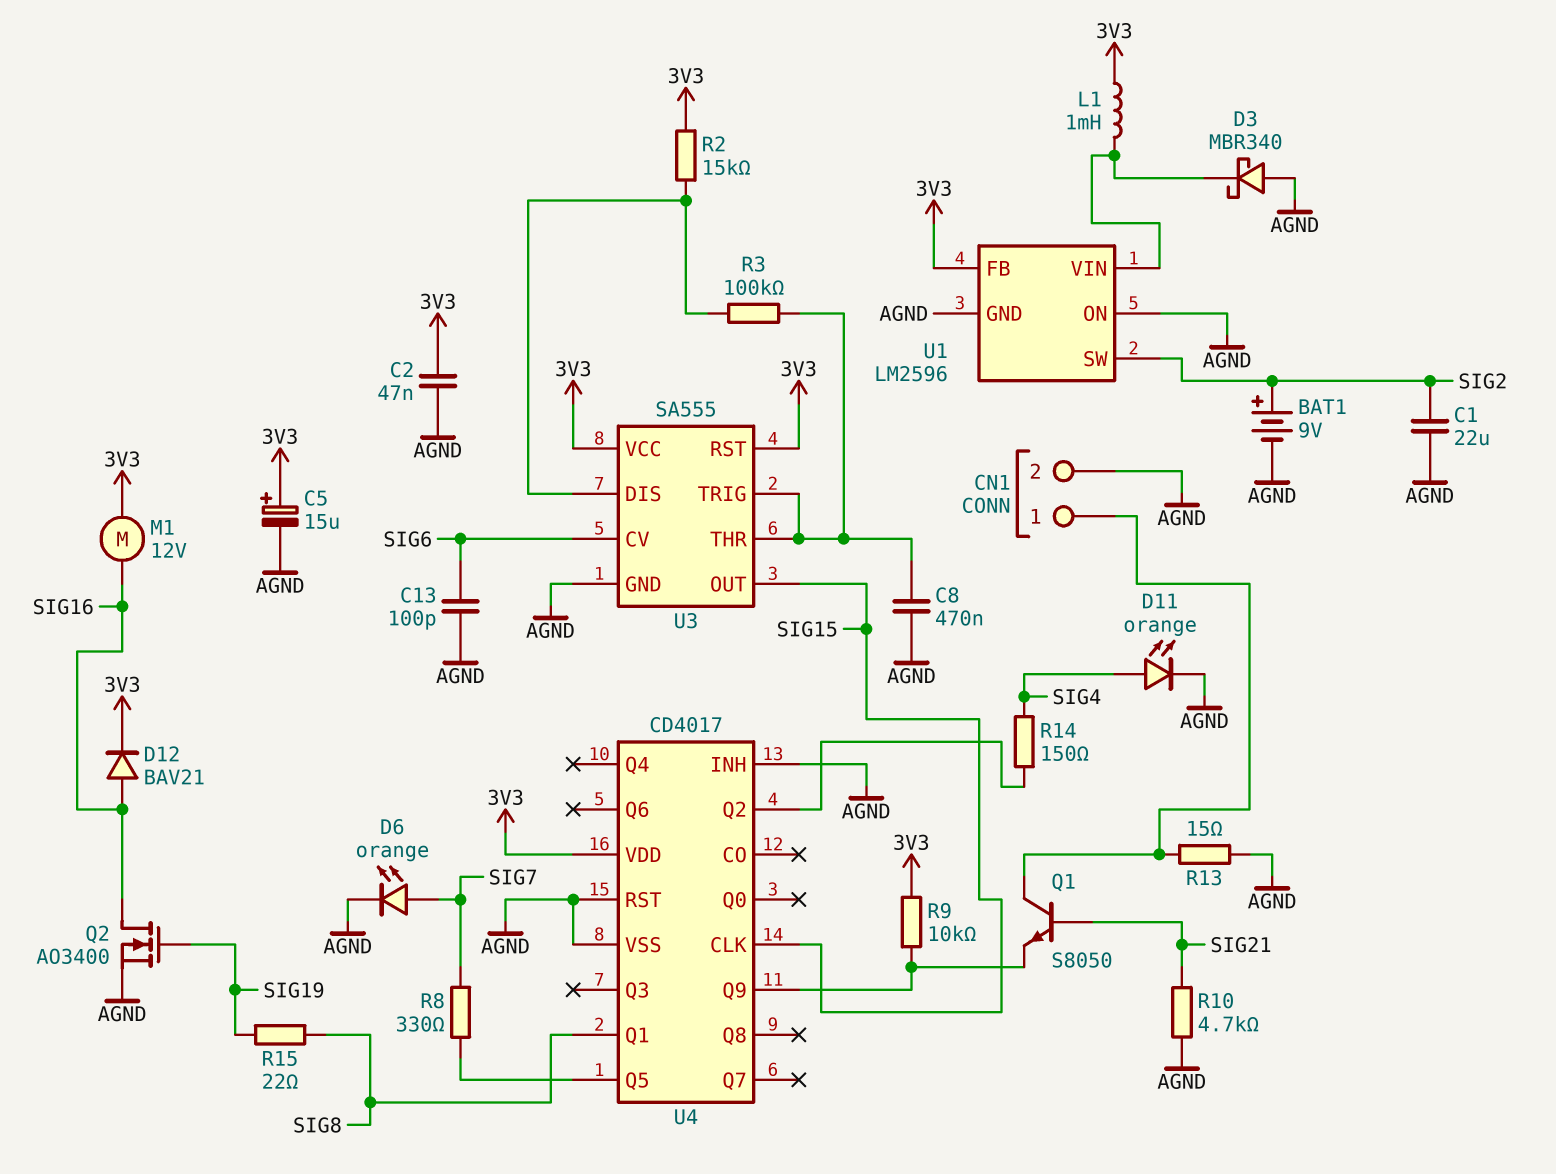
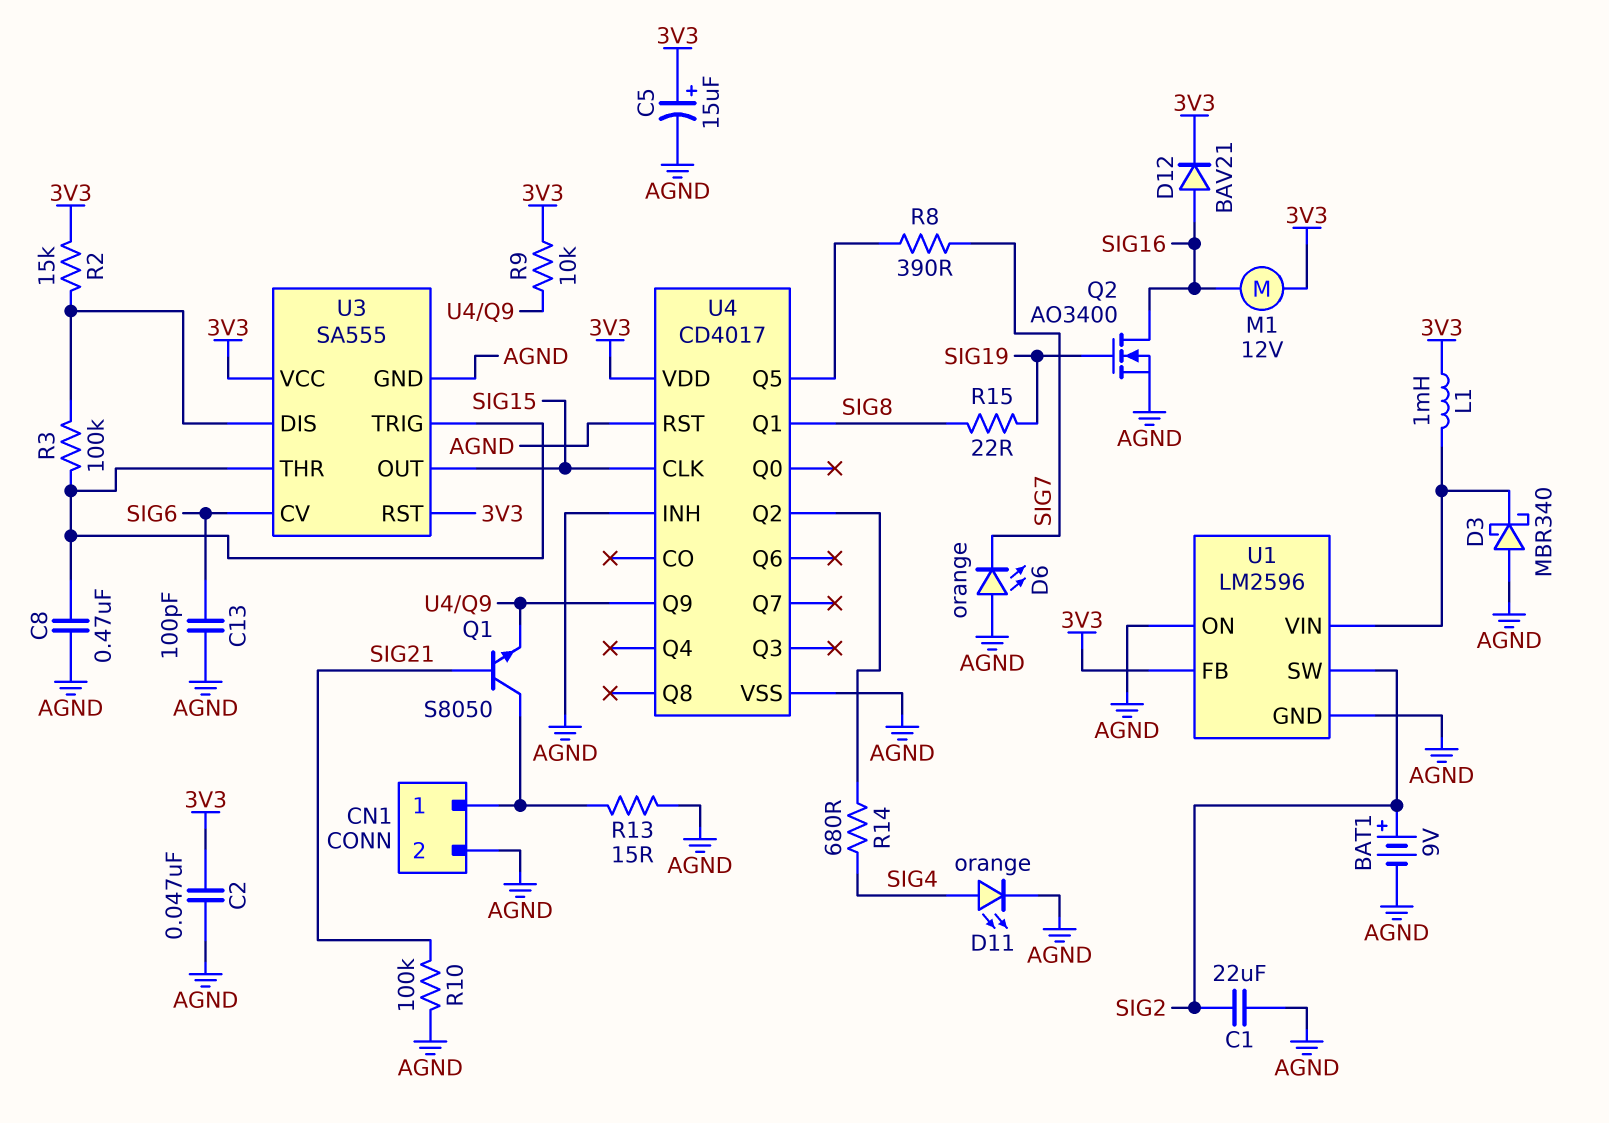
D6: LED orange (A SIG7, K AGND) -> LED orange (A AGND, K SIG7)
R8: 330 (SIG7, U4/Q5) -> 390 (SIG7, U4/Q5)
R10: 4.7k (AGND, SIG21) -> 100k (AGND, SIG21)
R14: 150 (SIG4, U4/Q2) -> 680 (SIG4, U4/Q2)

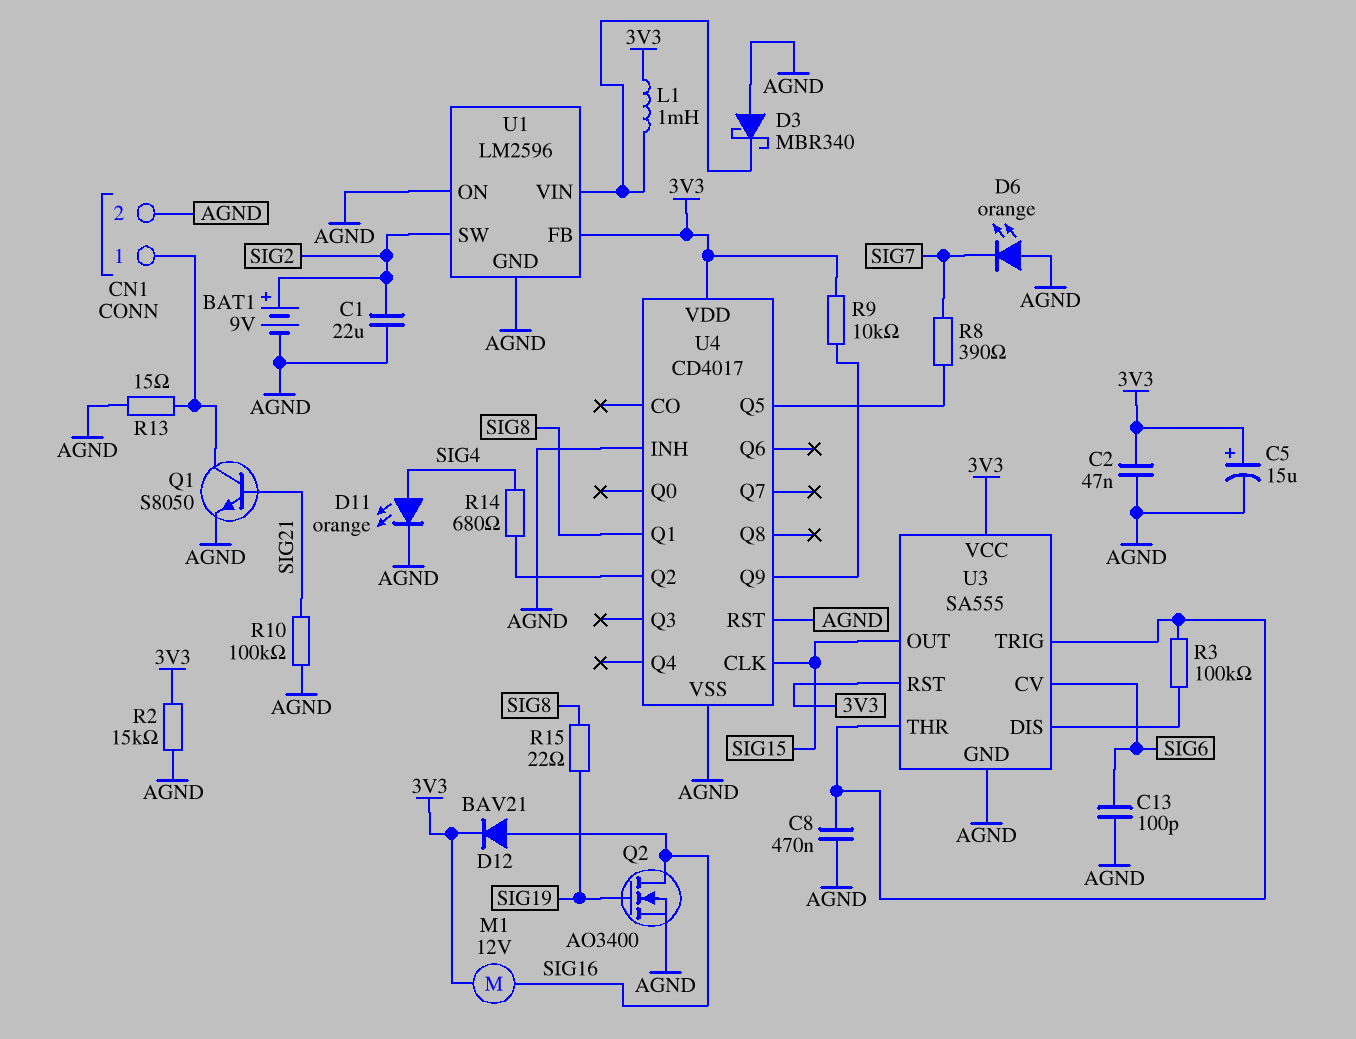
Q1: NPN S8050 (B SIG21, C CN1/1, E U4/Q9) -> NPN S8050 (B SIG21, C CN1/1, E AGND)
R2: 15k (3V3, U3/DIS) -> 15k (3V3, AGND)

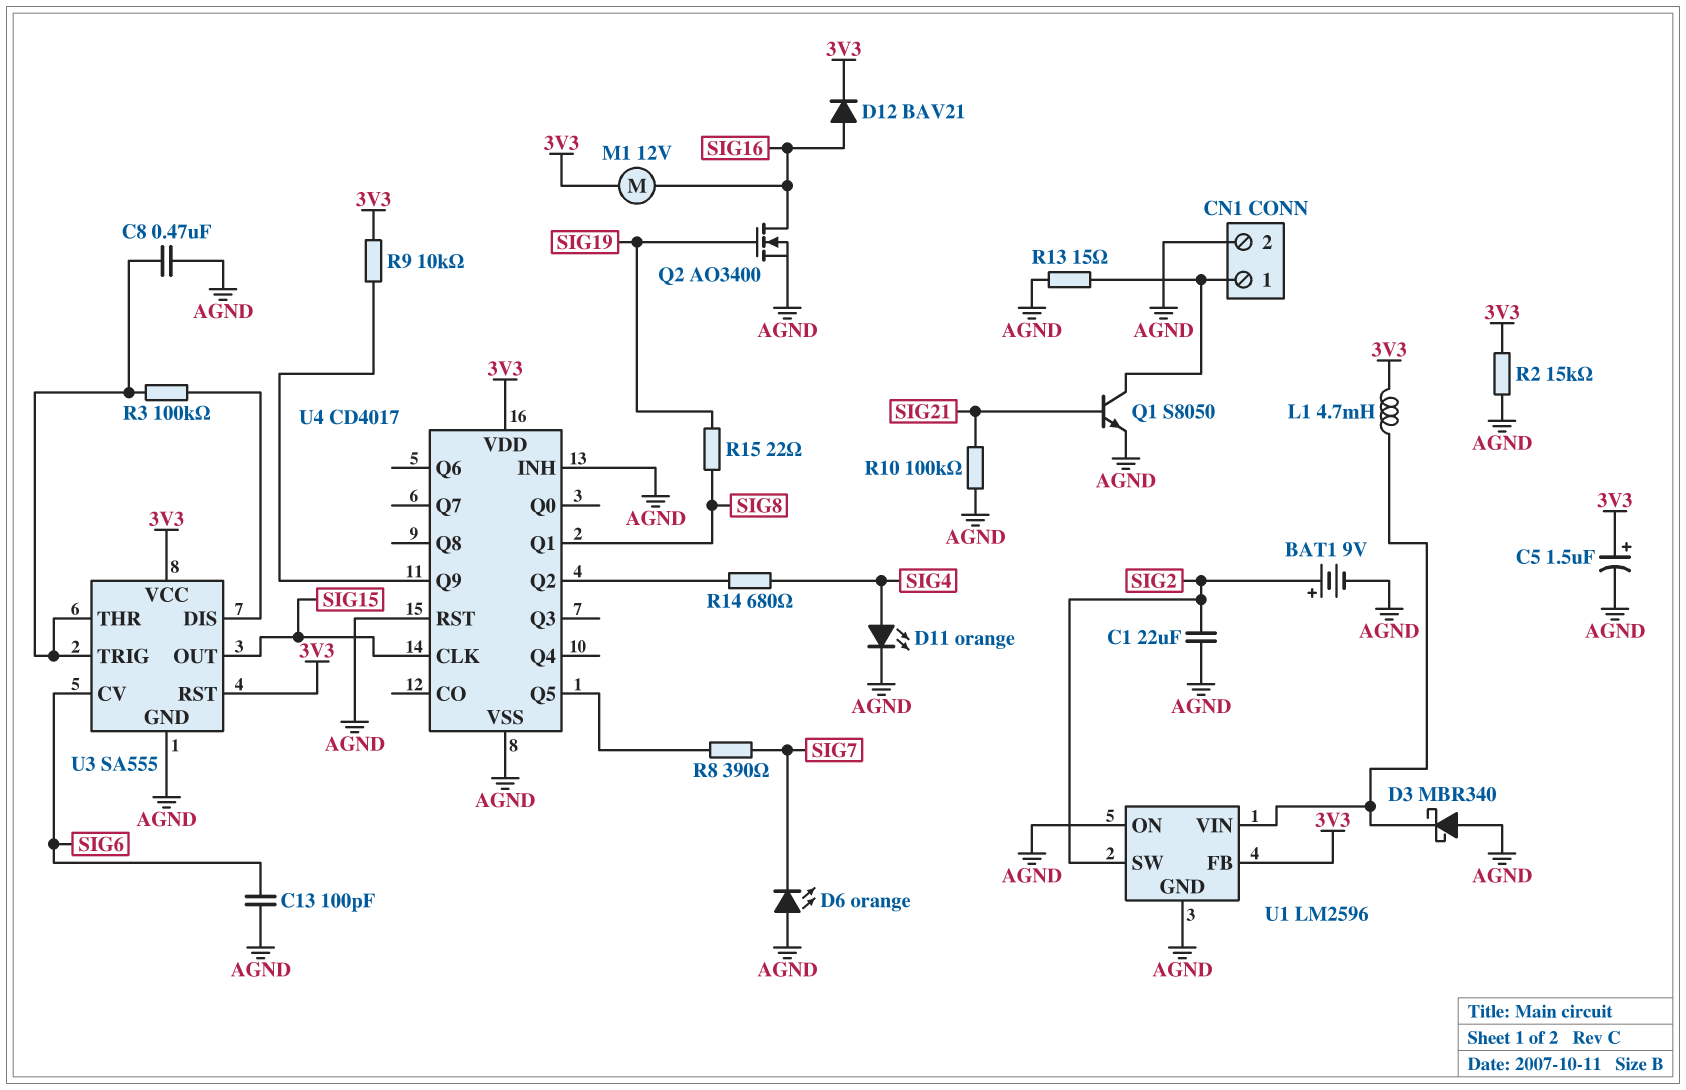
C2: 47nF (3V3, AGND) -> none
C5: 15uF (plus 3V3, minus AGND) -> 1.5uF (plus 3V3, minus AGND)
L1: 1mH (3V3, U1/VIN) -> 4.7mH (3V3, U1/VIN)

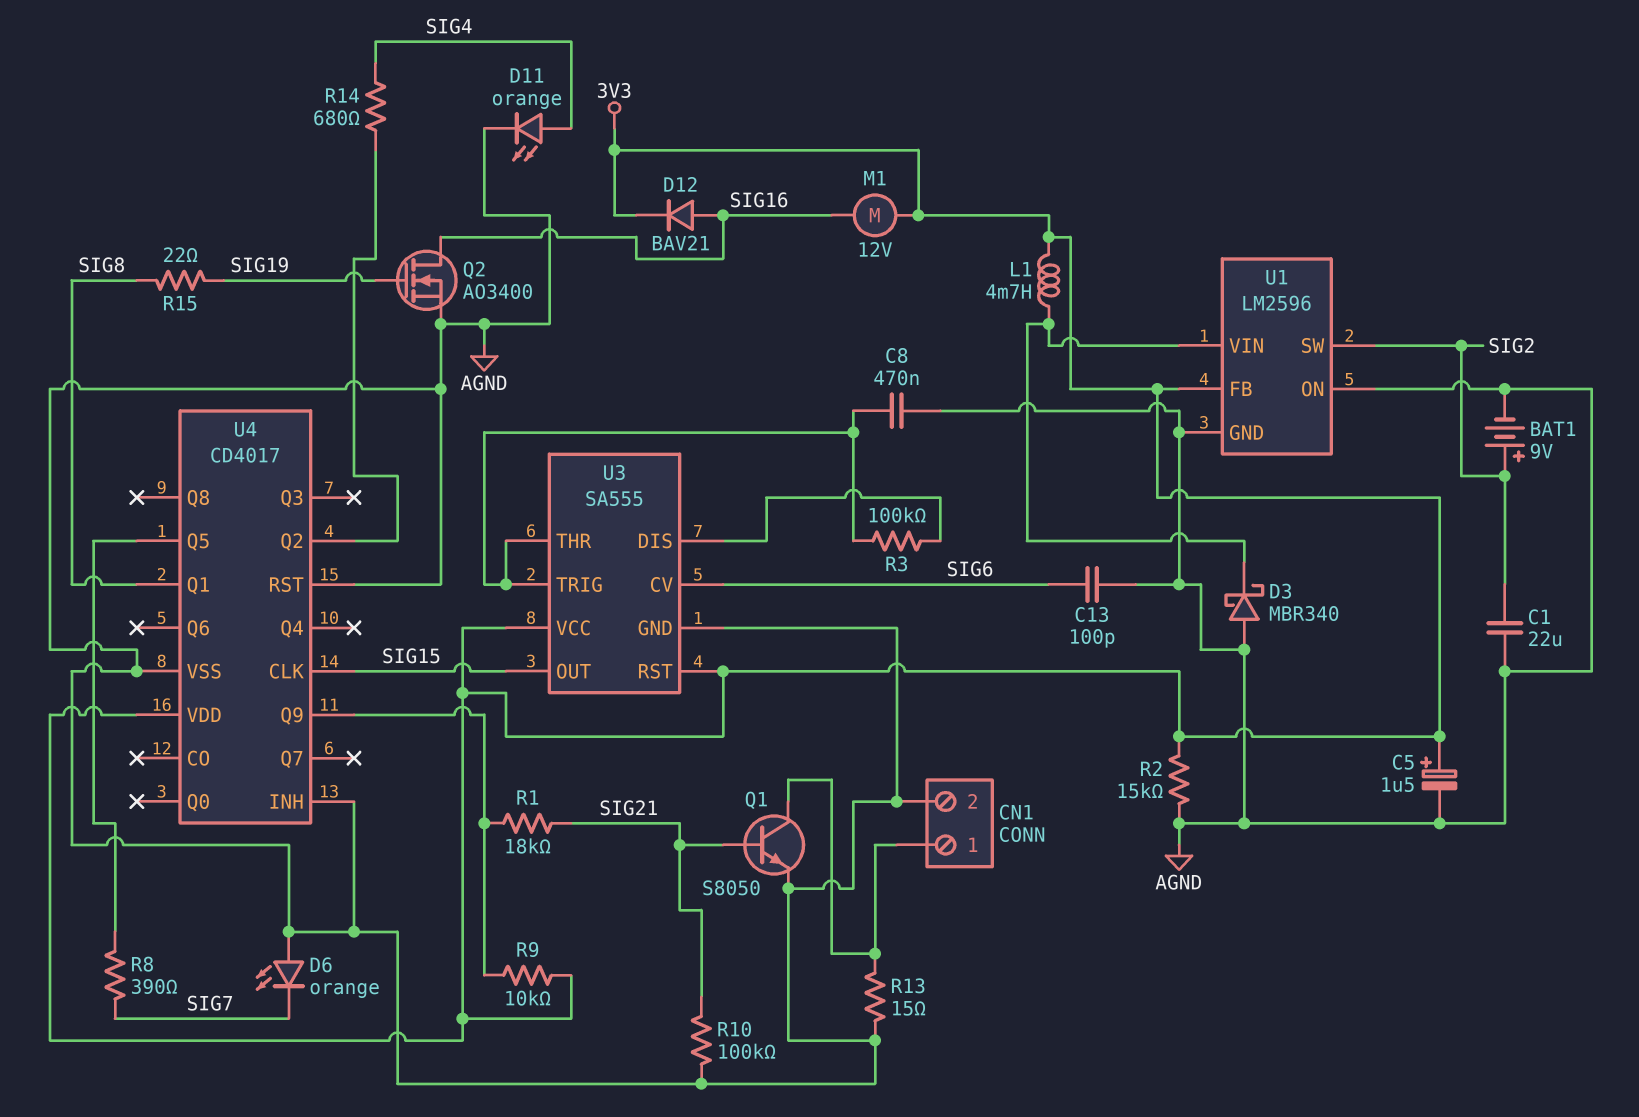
R1: none -> 18k (SIG21, U4/Q9)

